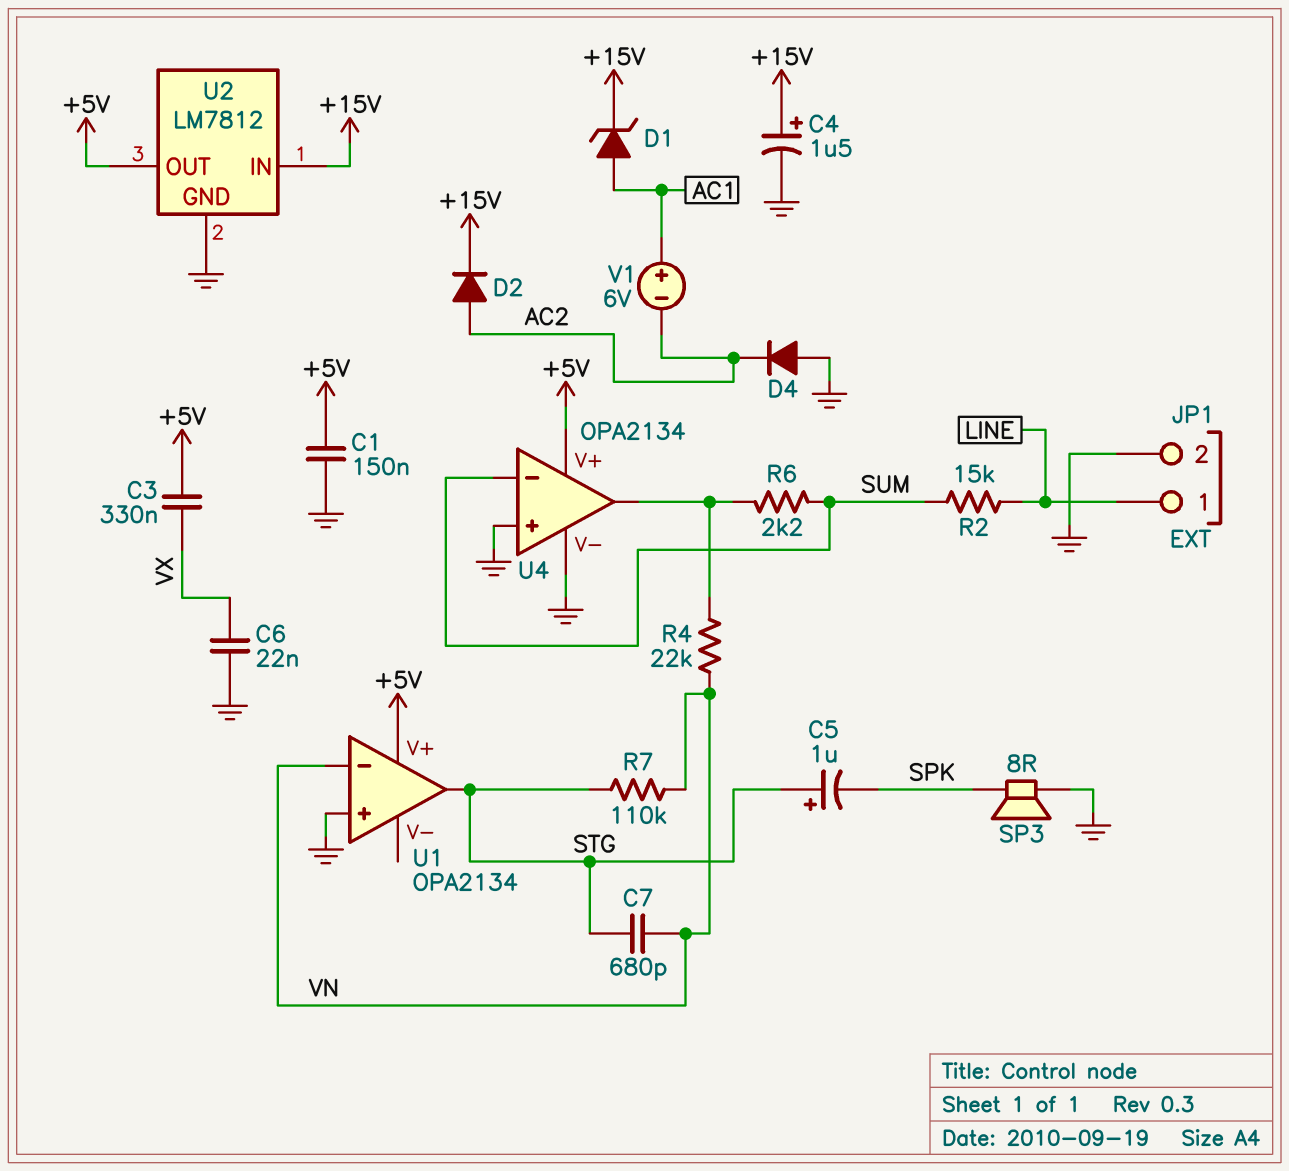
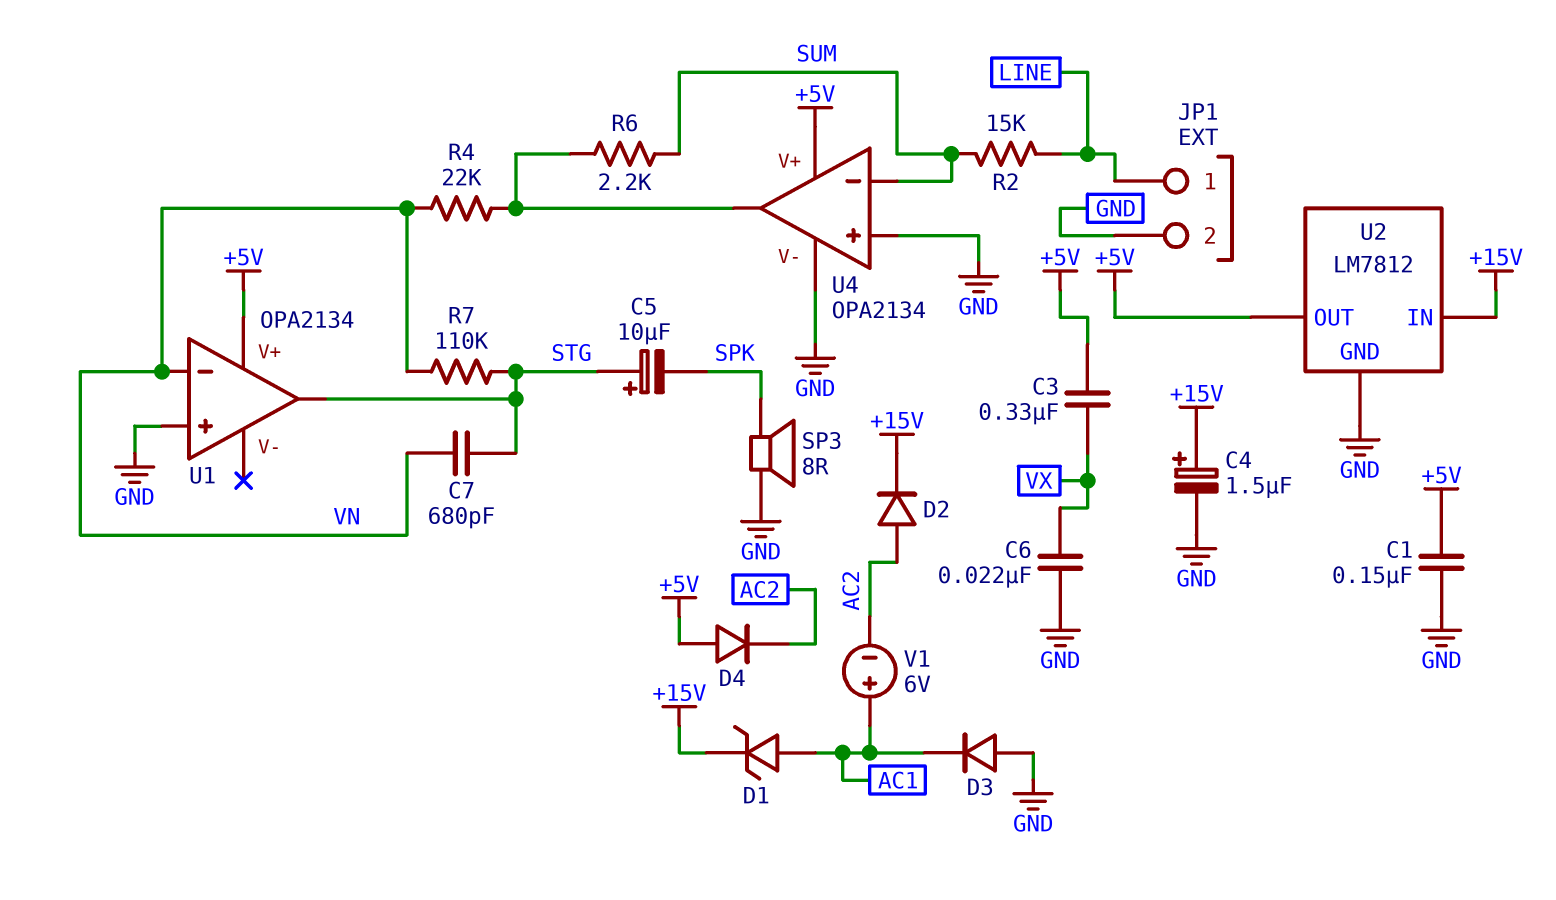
C5: 1uF (plus STG, minus SPK) -> 10uF (plus STG, minus SPK)
D3: none -> diode (A GND, K AC1)
D4: diode (A GND, K AC2) -> diode (A +5V, K AC2)

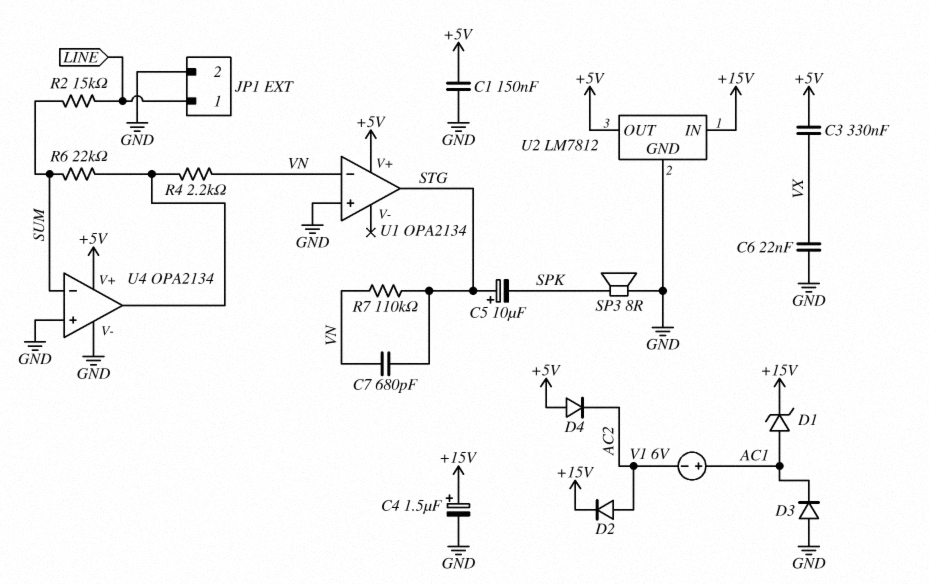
R4: 22k (U4/out, VN) -> 2.2k (U4/out, VN)
R6: 2.2k (SUM, U4/out) -> 22k (SUM, U4/out)

